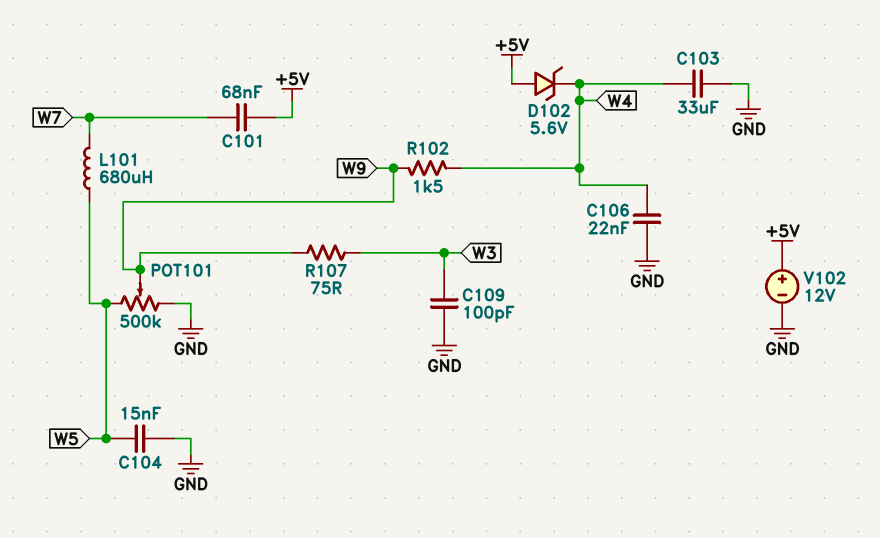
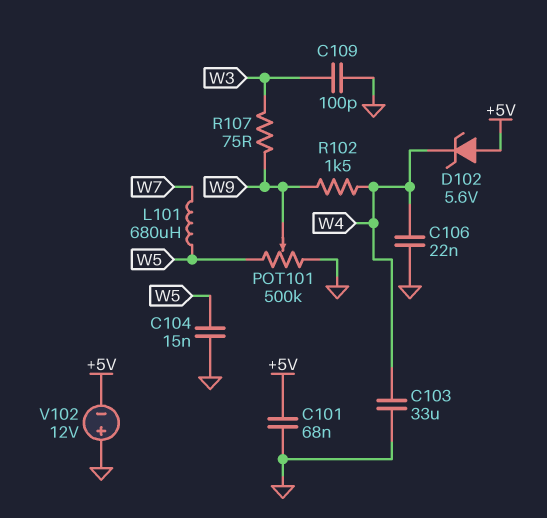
C101: 68nF (+5V, W7) -> 68nF (+5V, GND)
V102: 12V (plus +5V, minus GND) -> 12V (plus GND, minus +5V)

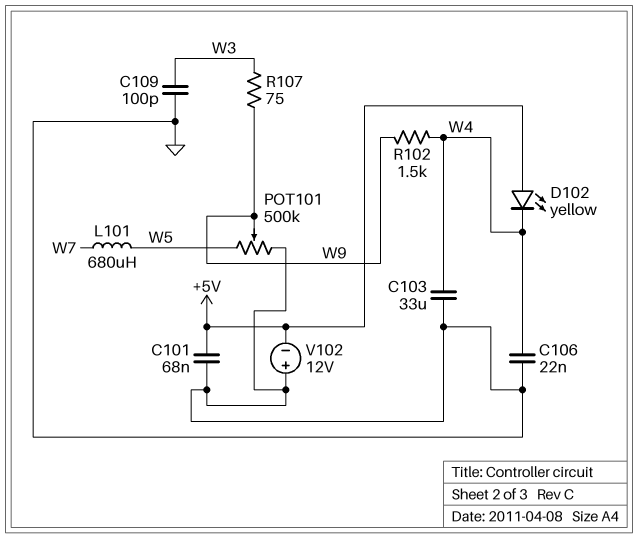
C104: 15nF (GND, W5) -> none
D102: zener 5.6V (A +5V, K W4) -> LED yellow (A +5V, K W4)

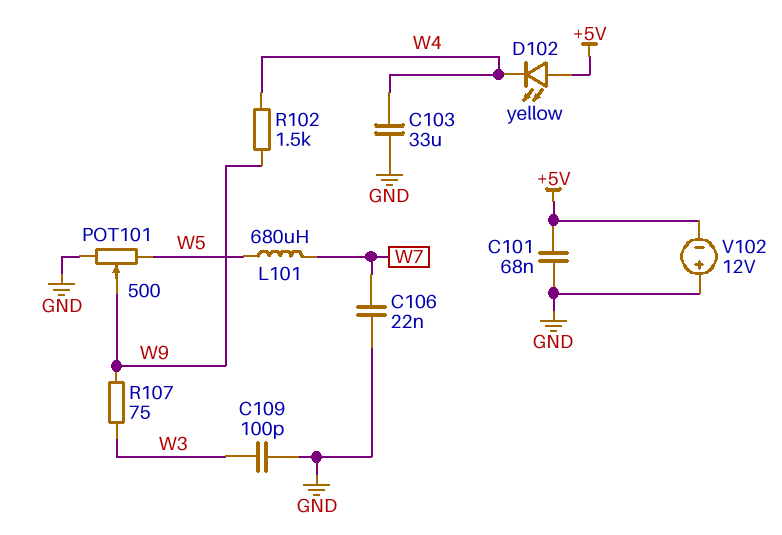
C106: 22nF (GND, W4) -> 22nF (GND, W7)
POT101: 500k (GND, W5, wiper W9) -> 500 (GND, W5, wiper W9)

